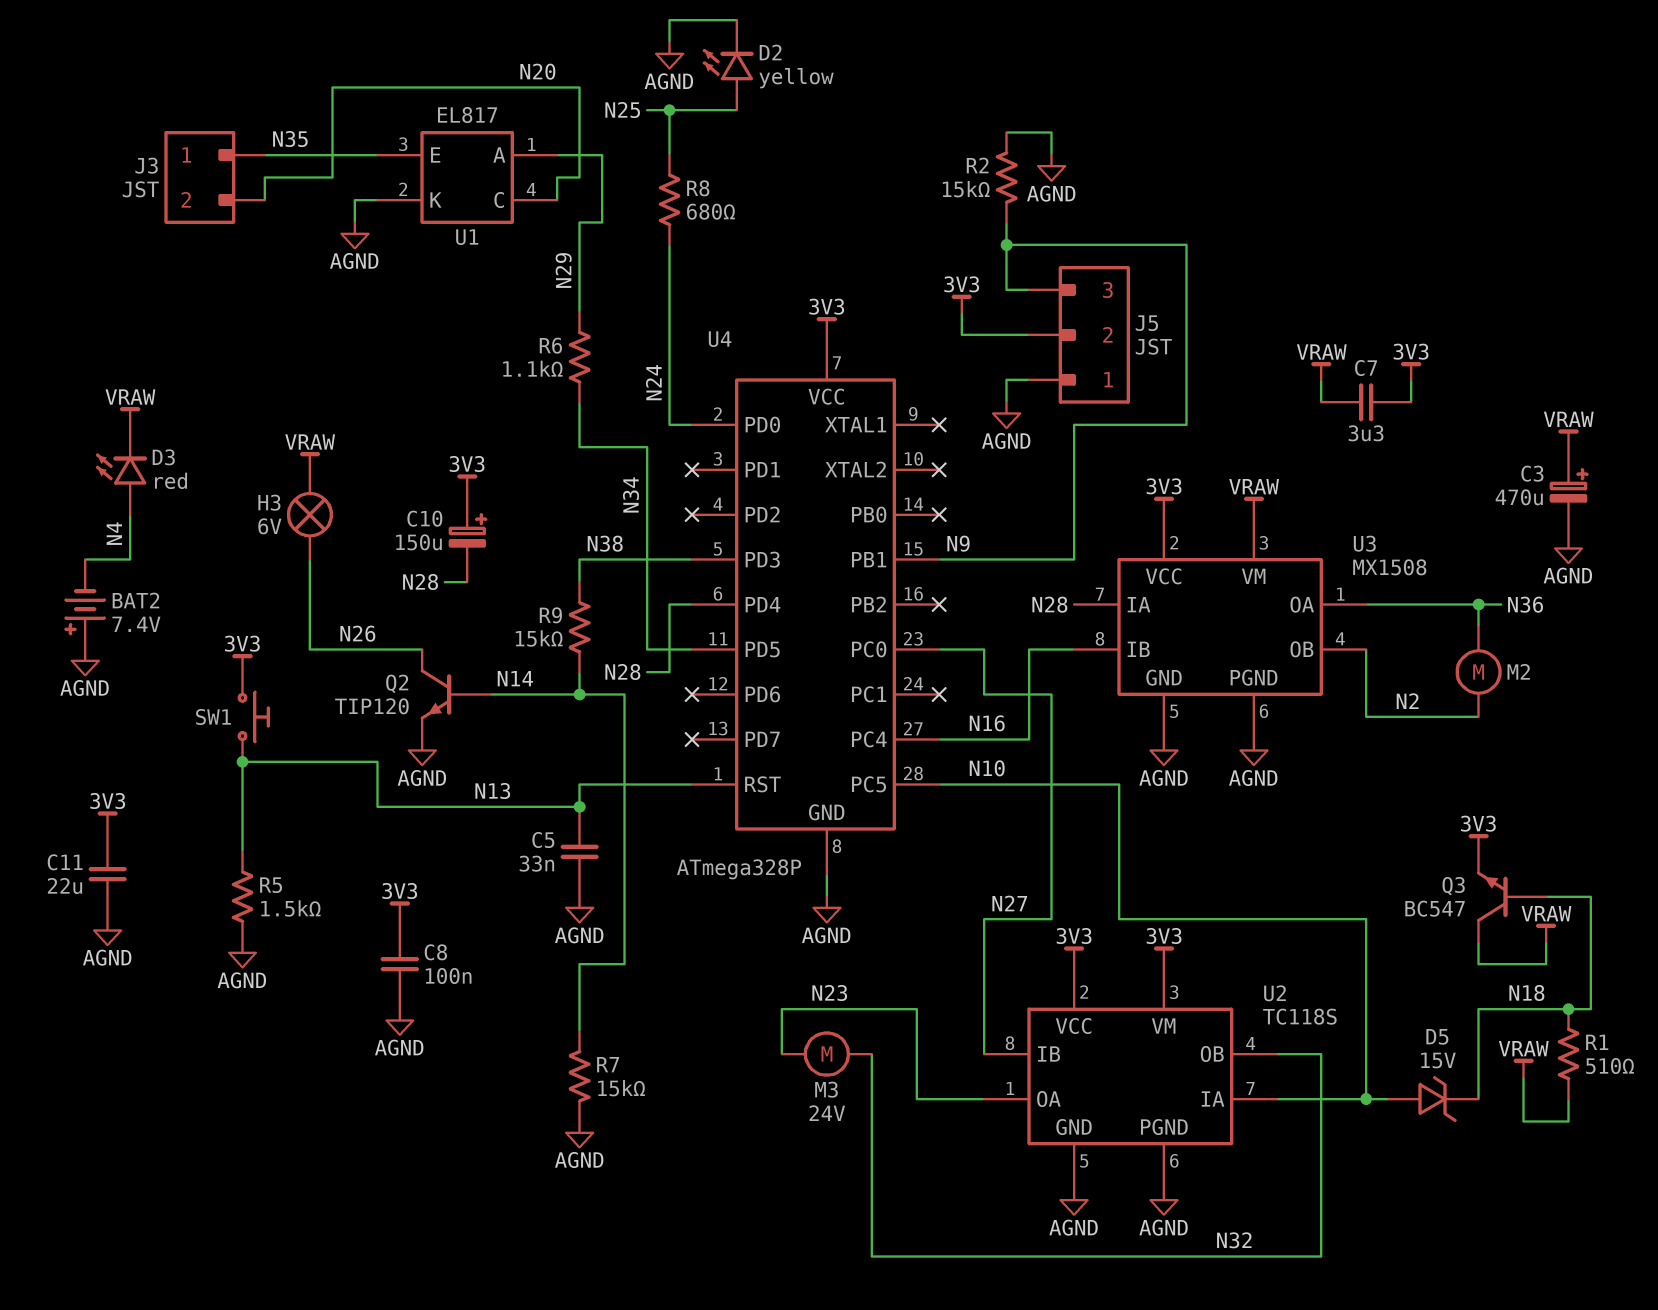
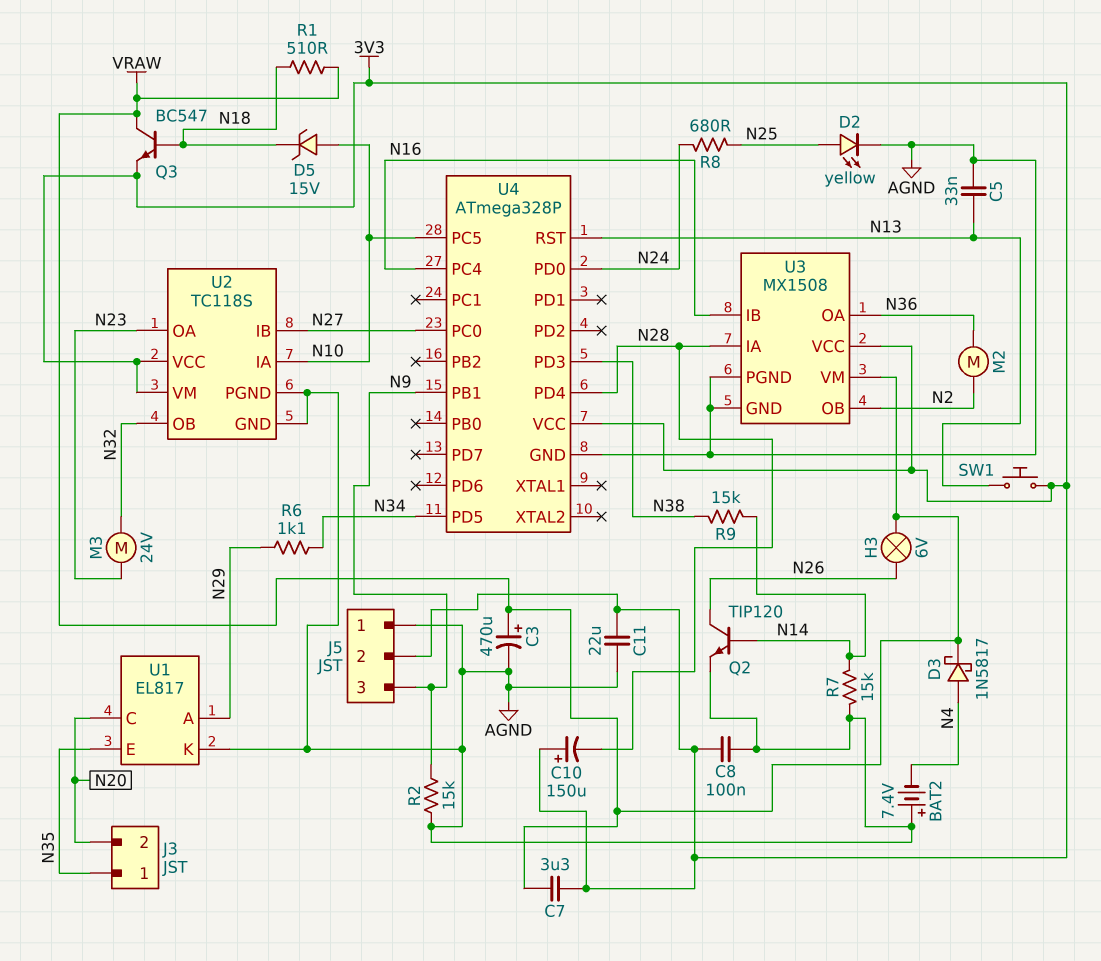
D3: LED red (A N4, K VRAW) -> schottky 1N5817 (A N4, K VRAW)
R5: 1.5k (AGND, N13) -> none

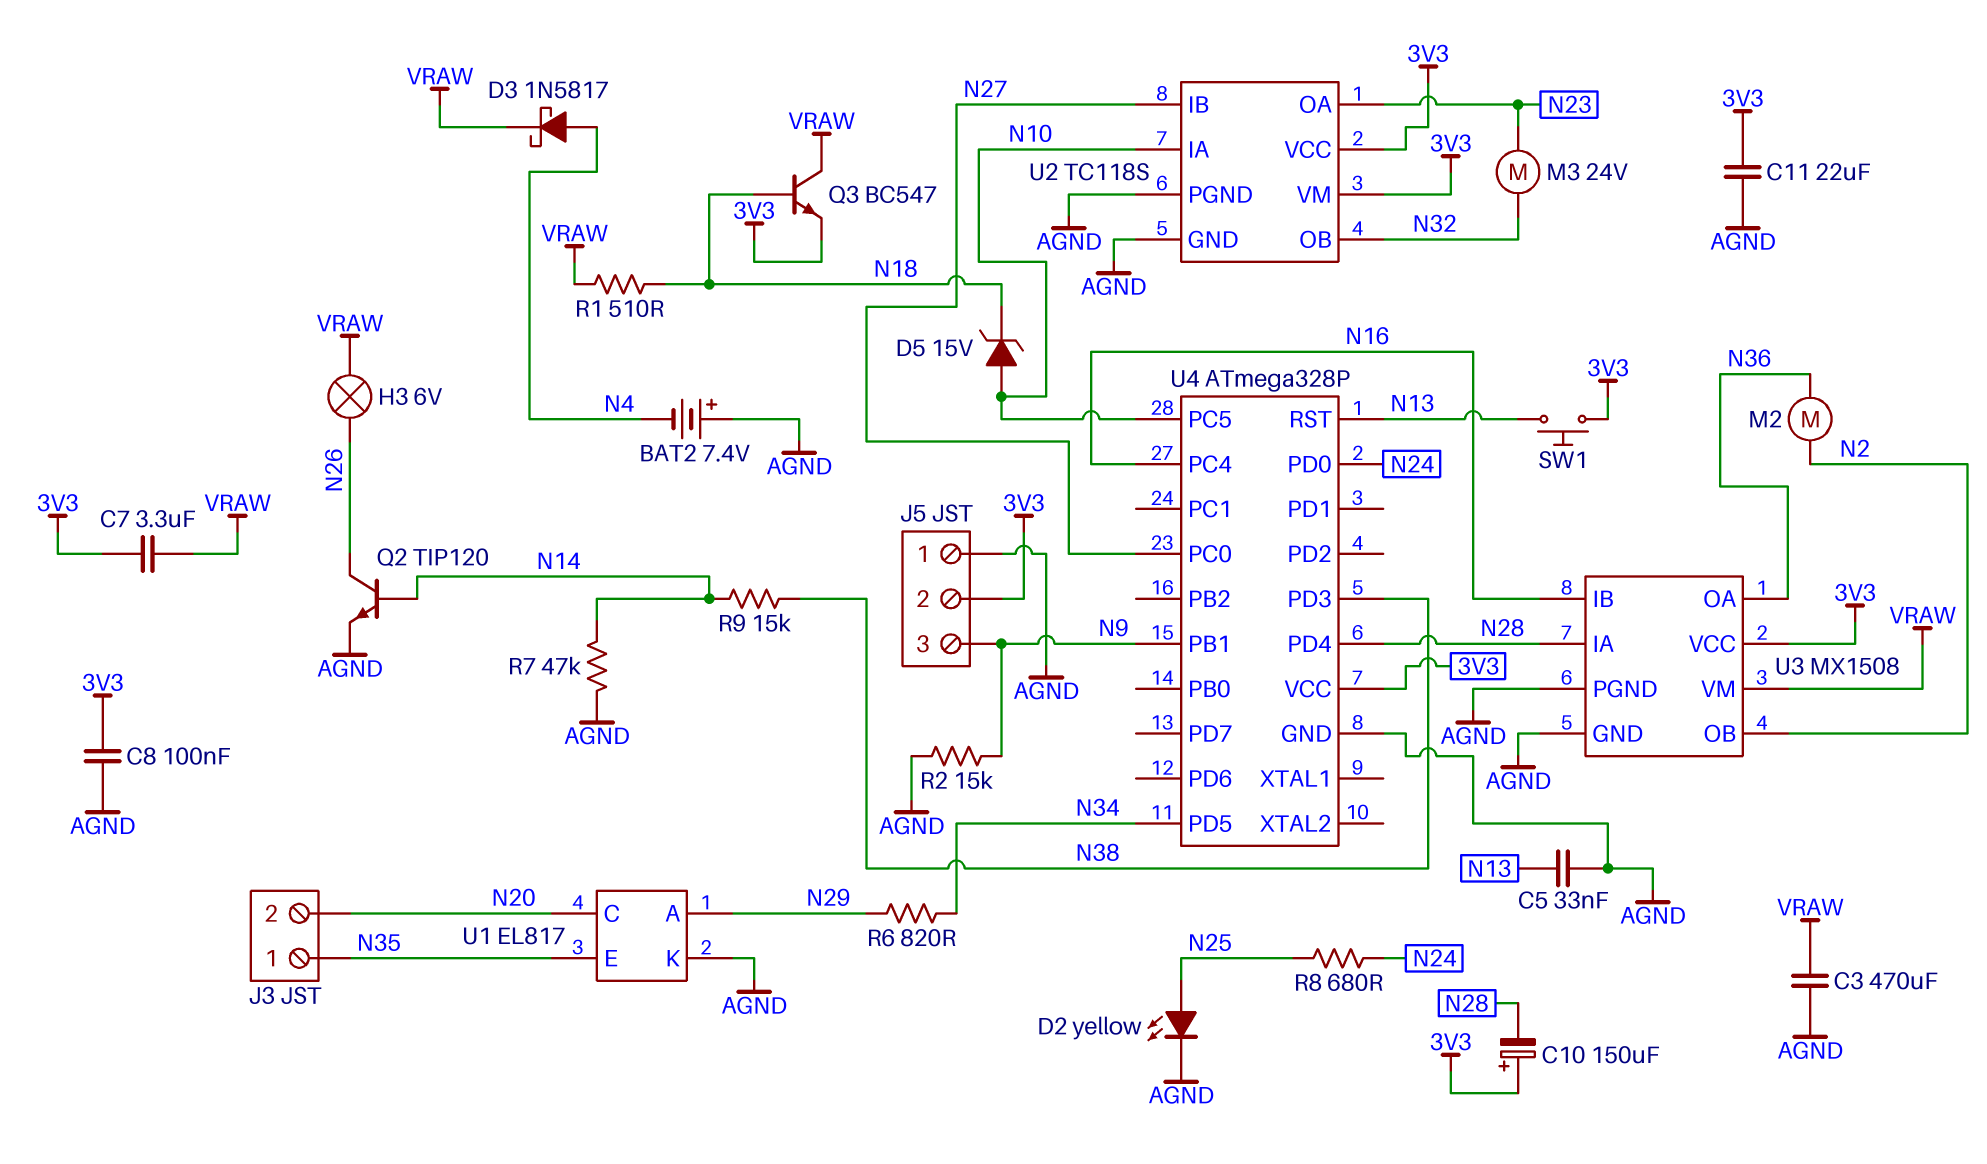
C3: 470uF (plus VRAW, minus AGND) -> 470uF (AGND, VRAW)
R6: 1.1k (N29, N34) -> 820 (N29, N34)
R7: 15k (AGND, N14) -> 47k (AGND, N14)

